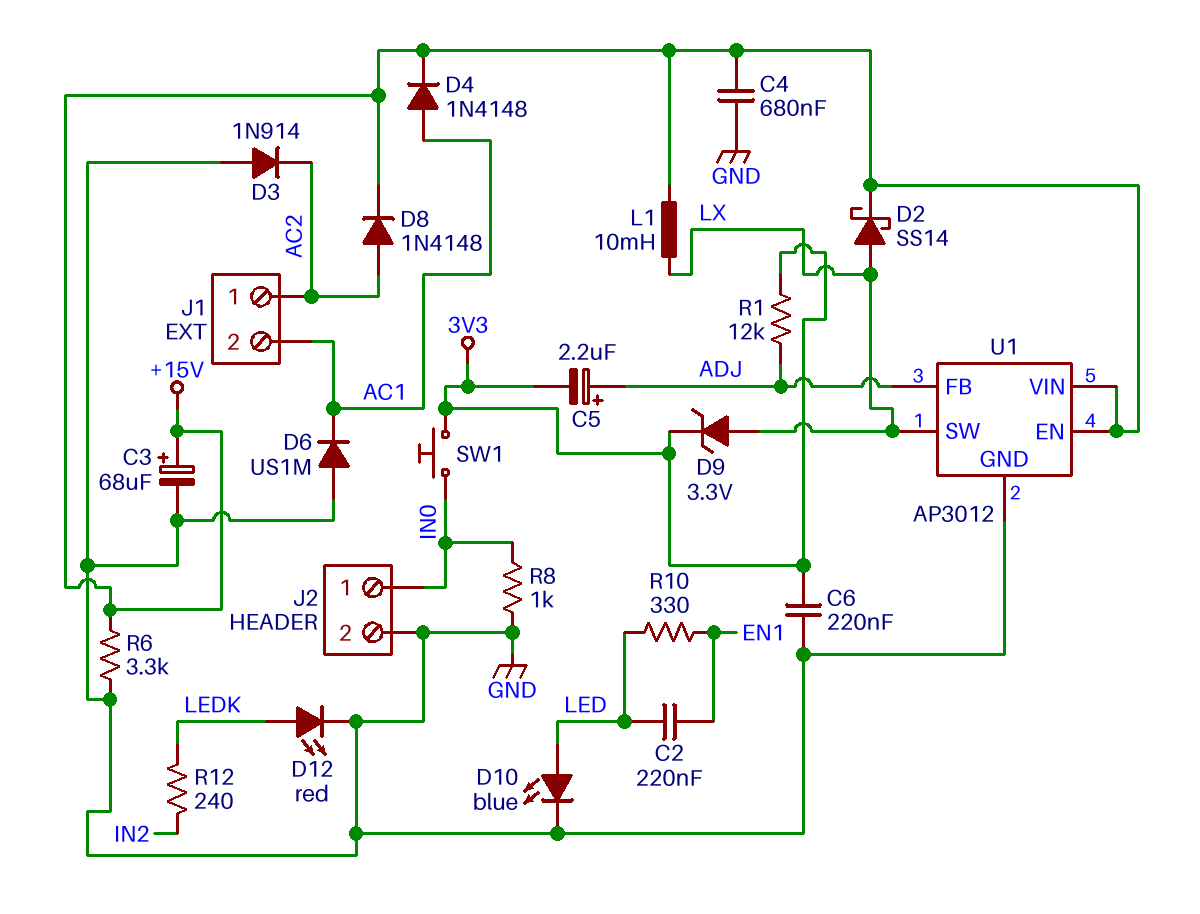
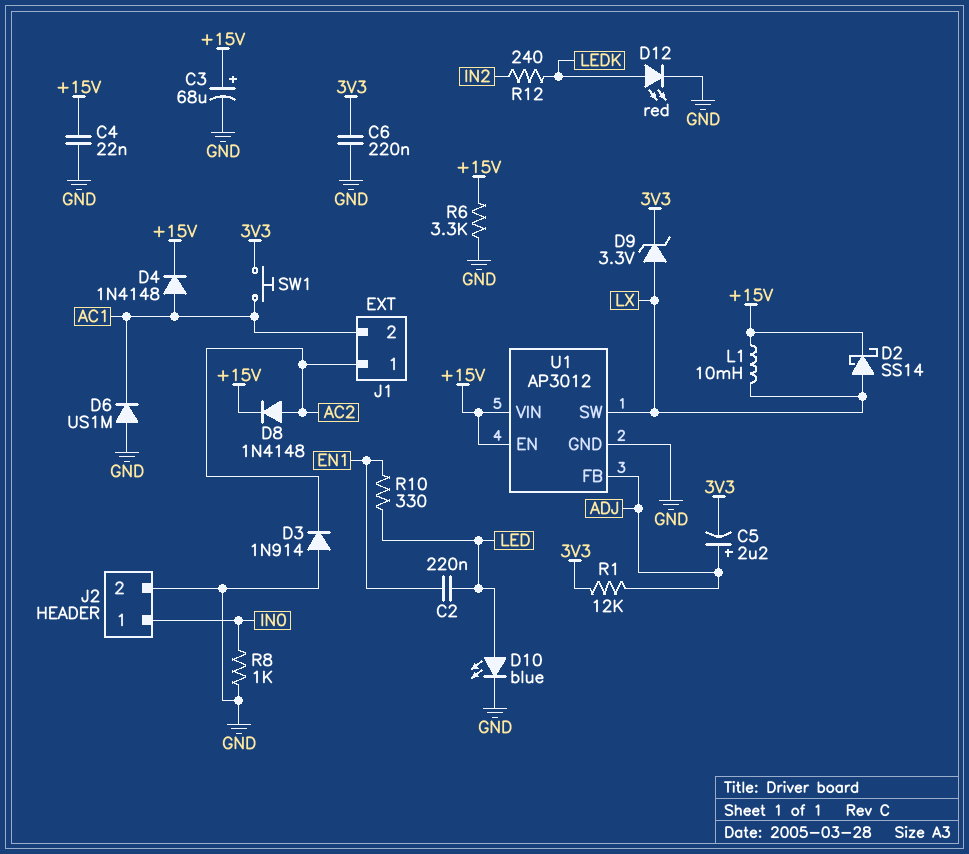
C4: 680nF (+15V, GND) -> 22nF (+15V, GND)
SW1: button (3V3, IN0) -> button (3V3, AC1)

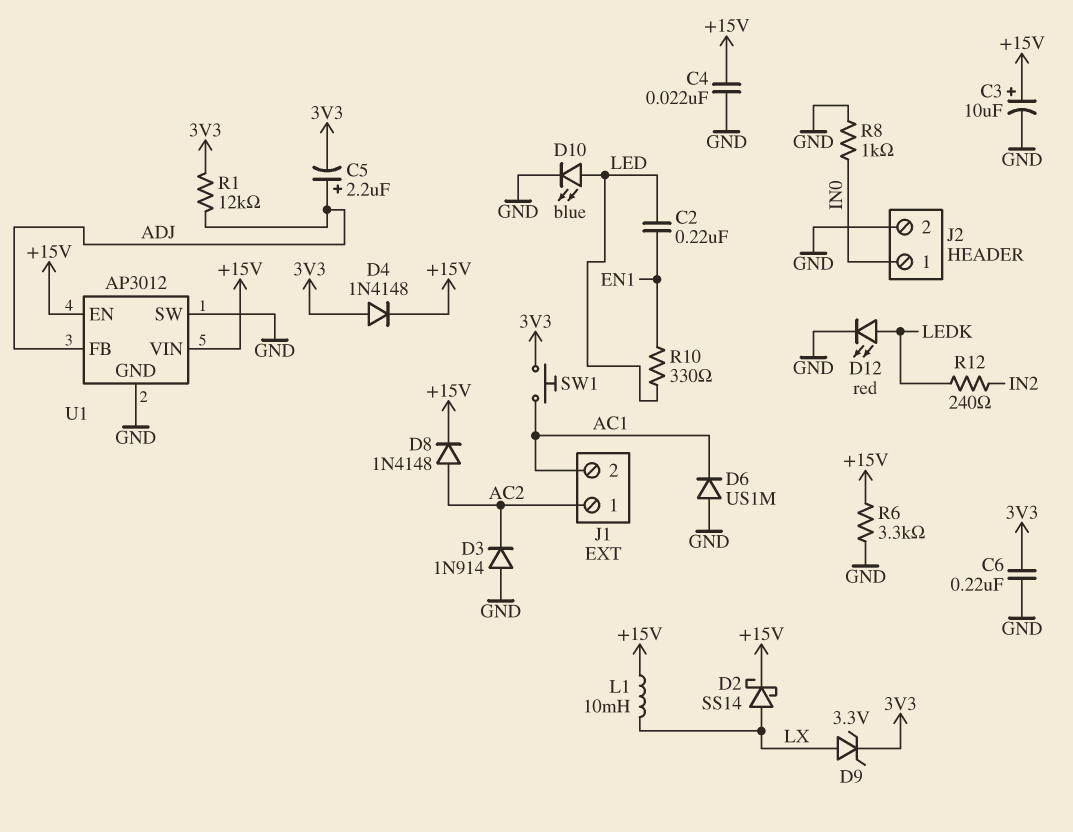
C3: 68uF (plus +15V, minus GND) -> 10uF (plus +15V, minus GND)
D4: diode 1N4148 (A AC1, K +15V) -> diode 1N4148 (A 3V3, K +15V)
U1 pin SW: LX -> GND

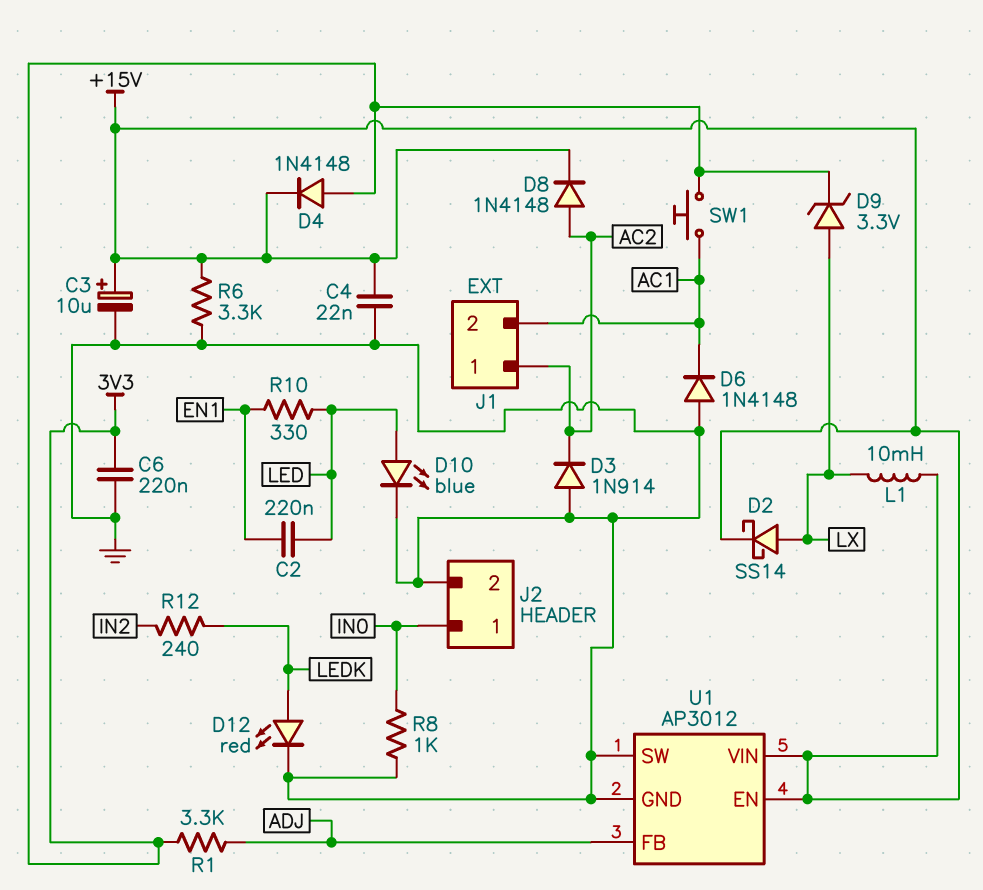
C5: 2.2uF (plus ADJ, minus 3V3) -> none
D6: diode US1M (A GND, K AC1) -> diode 1N4148 (A GND, K AC1)
R1: 12k (3V3, ADJ) -> 3.3k (3V3, ADJ)

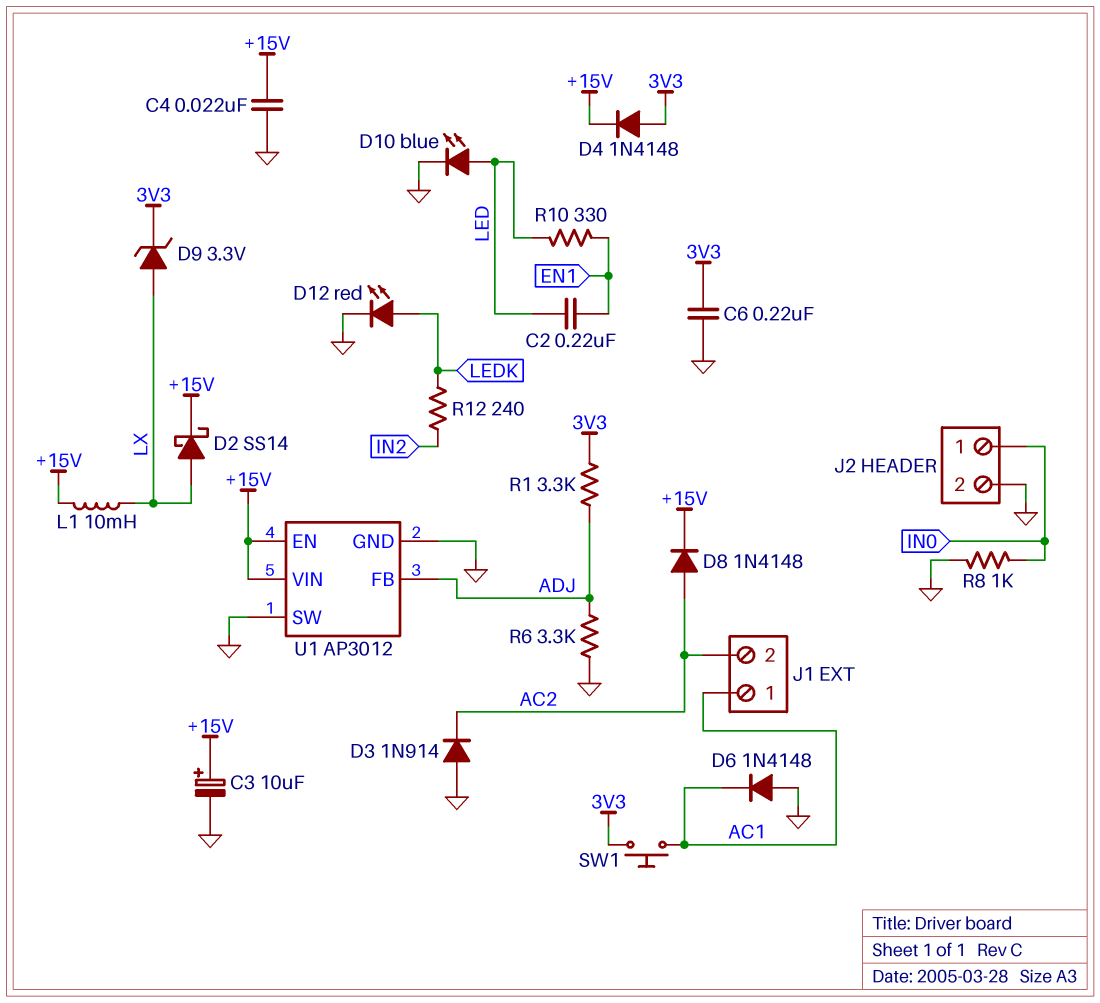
J1 pin 1: AC2 -> AC1
J1 pin 2: AC1 -> AC2
R6: 3.3k (+15V, GND) -> 3.3k (ADJ, GND)

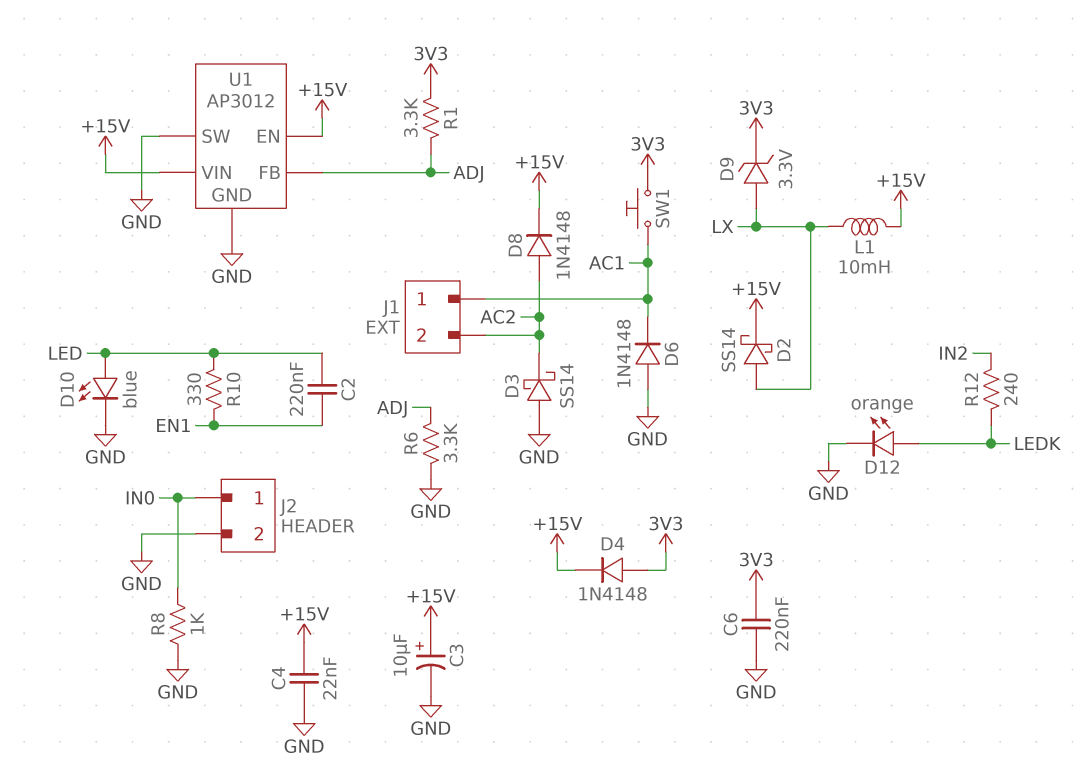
D3: diode 1N914 (A GND, K AC2) -> schottky SS14 (A GND, K AC2)
D12: LED red (A LEDK, K GND) -> LED orange (A LEDK, K GND)

